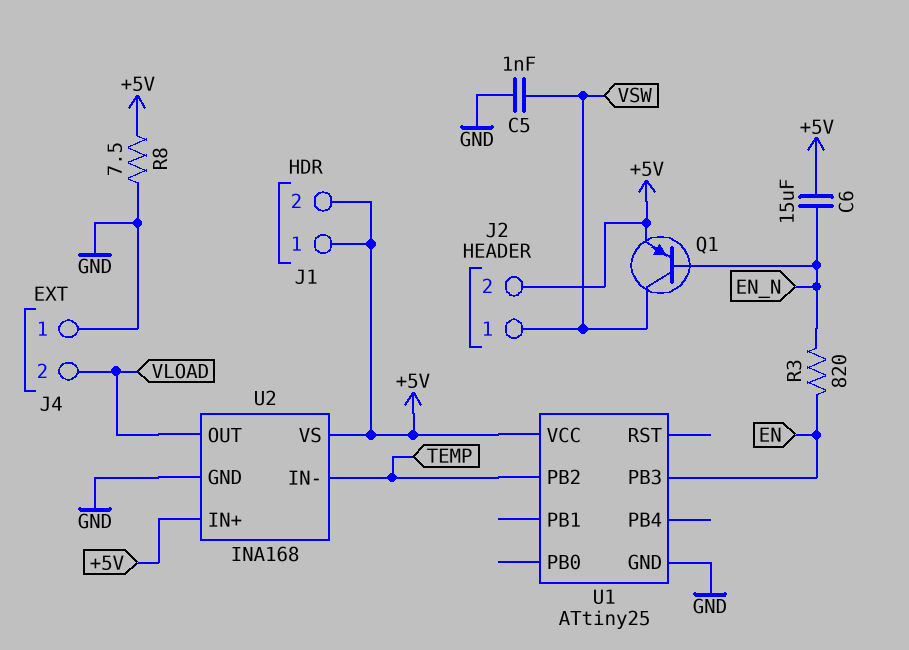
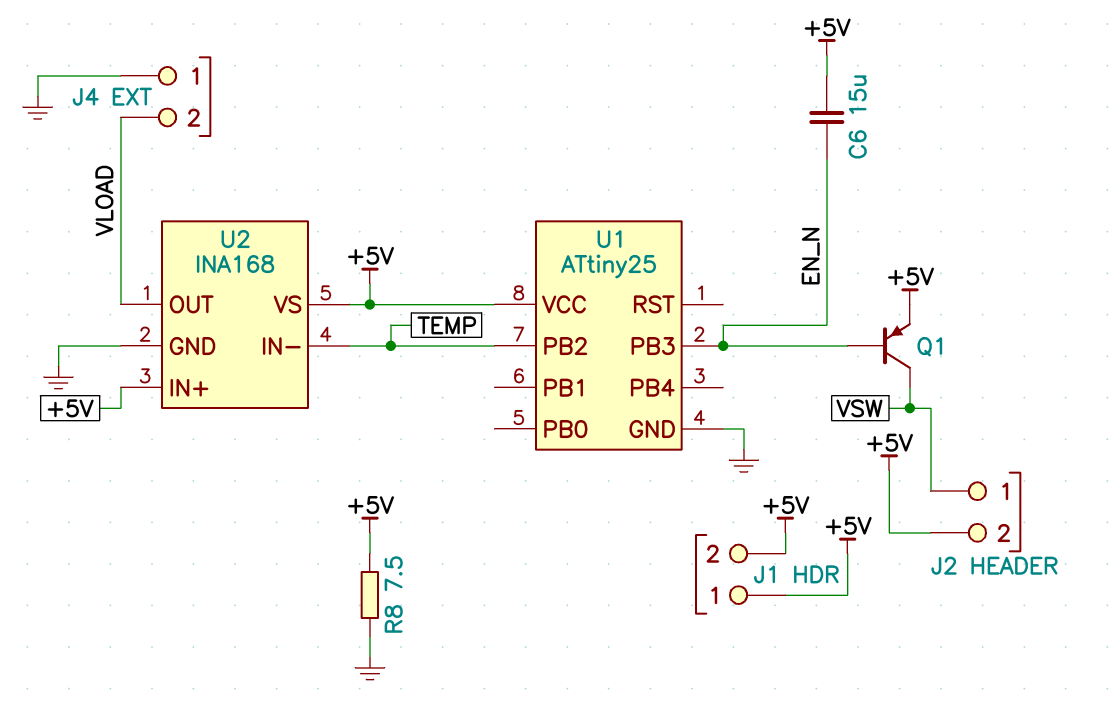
C5: 1nF (GND, VSW) -> none
R3: 820 (EN, EN_N) -> none
U1 pin PB3: EN -> EN_N

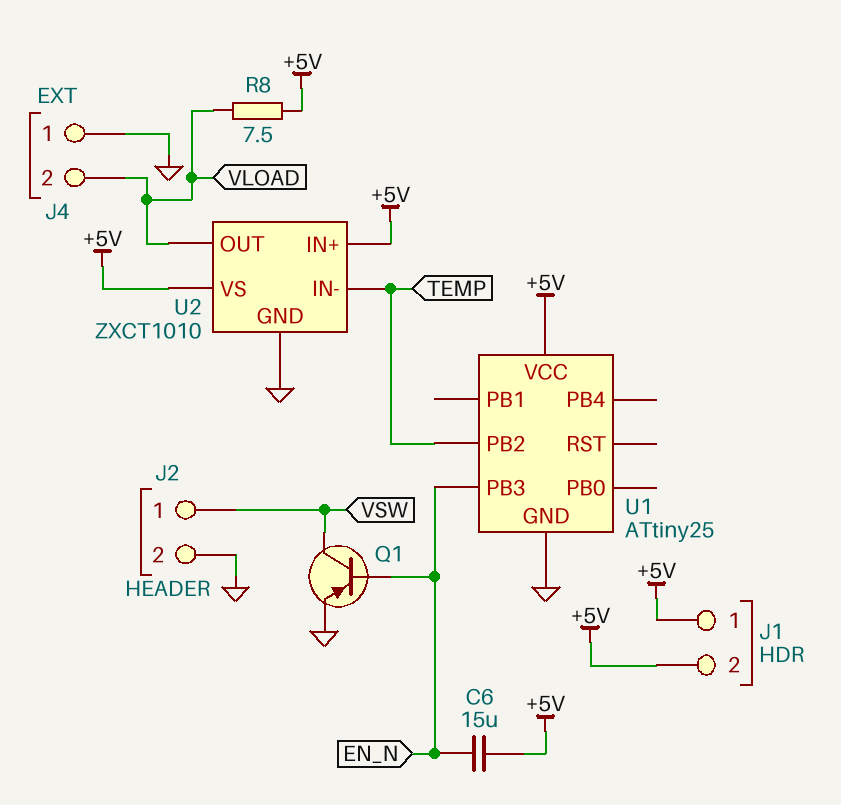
J2 pin 2: +5V -> GND
Q1: PNP (B EN_N, C VSW, E +5V) -> PNP (B EN_N, C VSW, E GND)
R8: 7.5 (+5V, GND) -> 7.5 (+5V, VLOAD)
U2: INA168 -> ZXCT1010

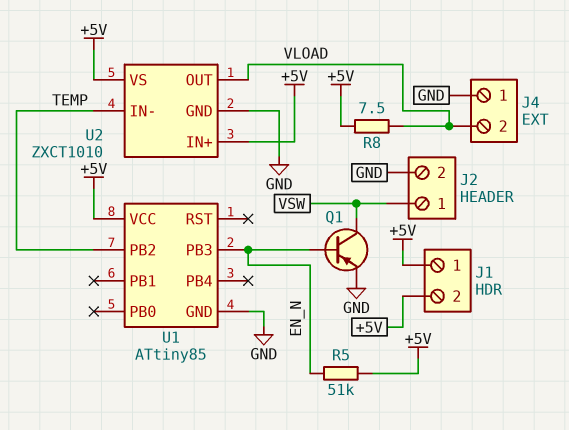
C6: 15uF (+5V, EN_N) -> none
R5: none -> 51k (+5V, EN_N)
U1: ATtiny25 -> ATtiny85

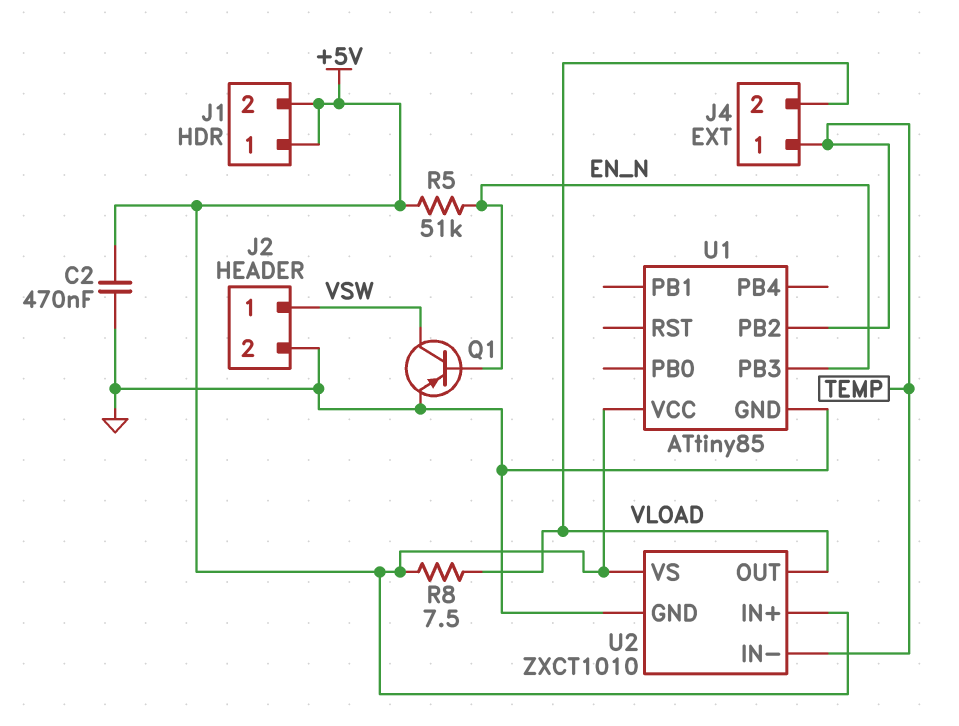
C2: none -> 470nF (+5V, GND)
J4 pin 1: GND -> TEMP

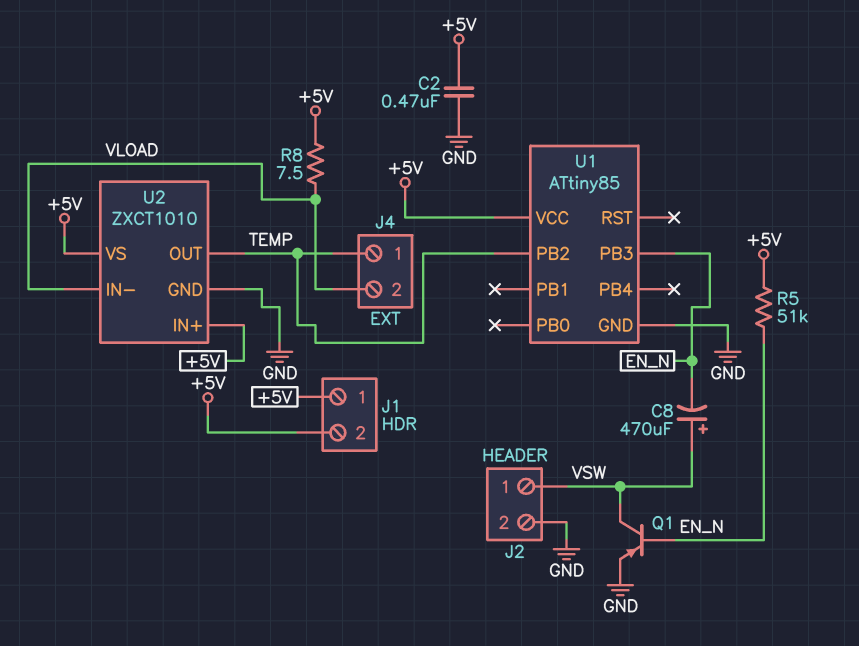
C8: none -> 470uF (plus VSW, minus EN_N)
U2 pin IN-: TEMP -> VLOAD
U2 pin OUT: VLOAD -> TEMP

